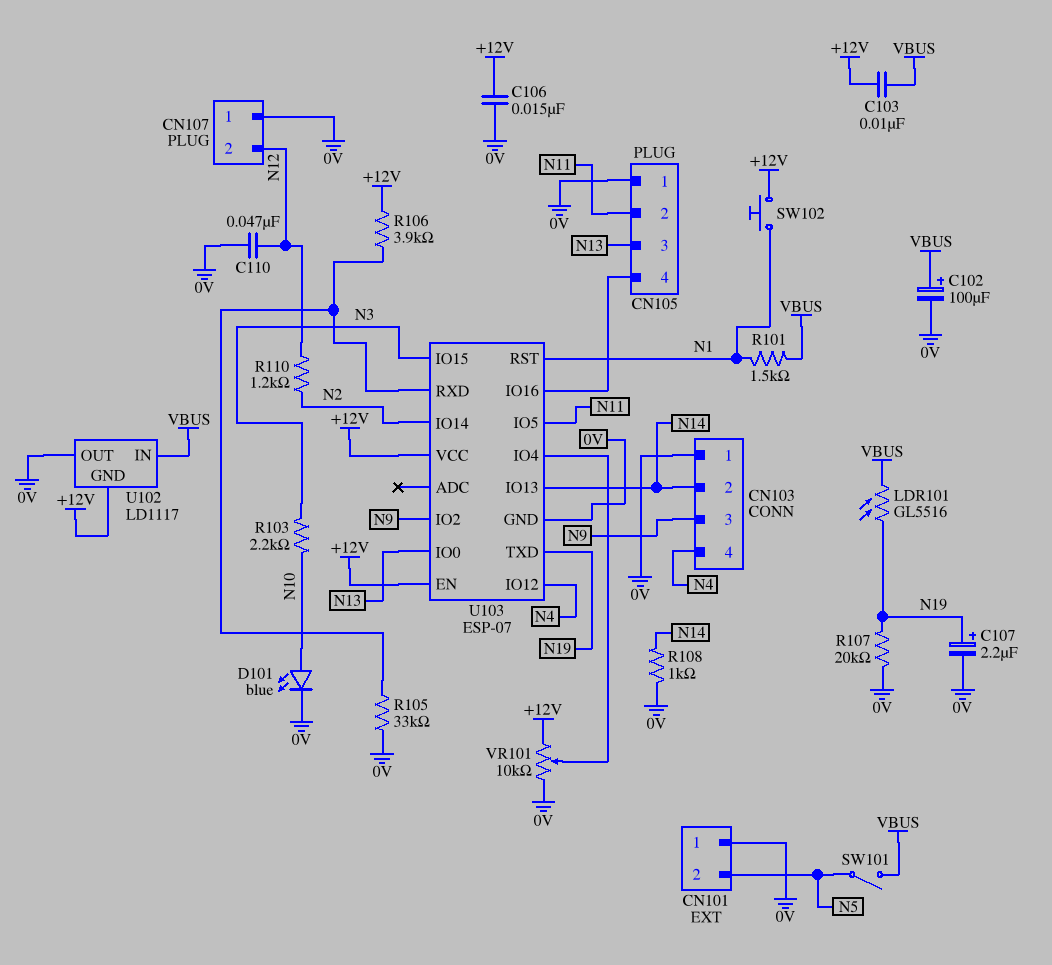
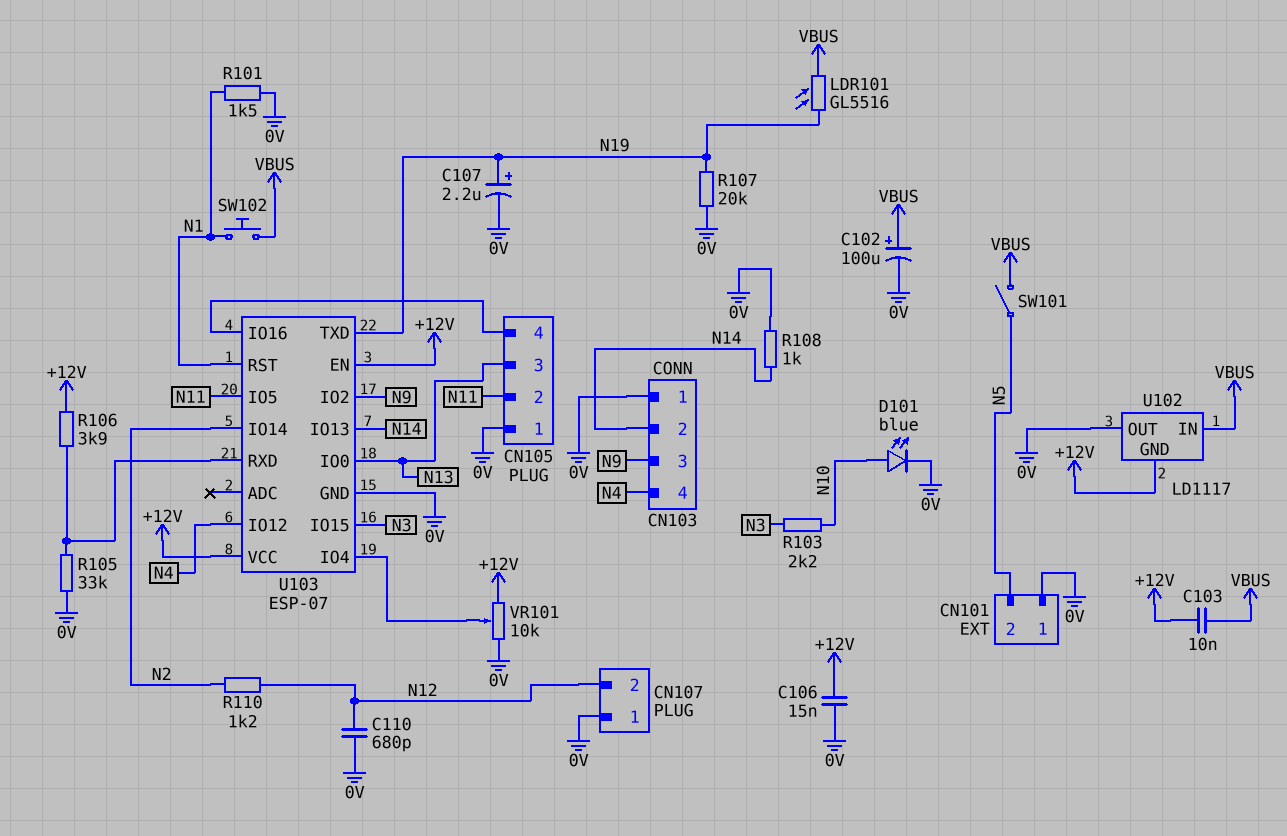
C110: 47nF (0V, N12) -> 680pF (0V, N12)
R101: 1.5k (N1, VBUS) -> 1.5k (0V, N1)
SW102: button (+12V, N1) -> button (N1, VBUS)

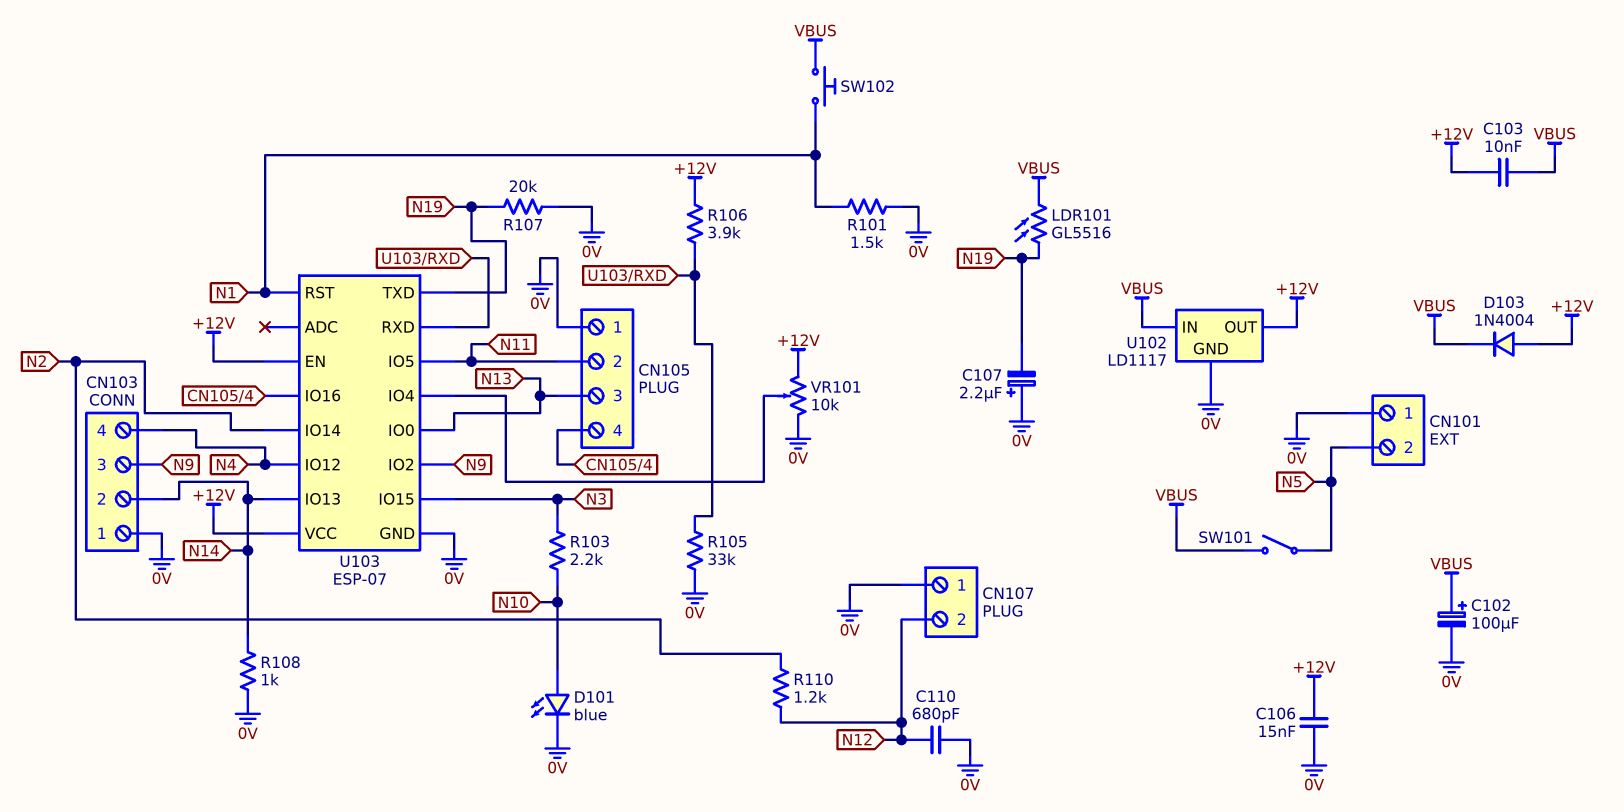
C107: 2.2uF (plus N19, minus 0V) -> 2.2uF (plus 0V, minus N19)
D103: none -> diode 1N4004 (A +12V, K VBUS)
U102 pin GND: +12V -> 0V
U102 pin OUT: 0V -> +12V

